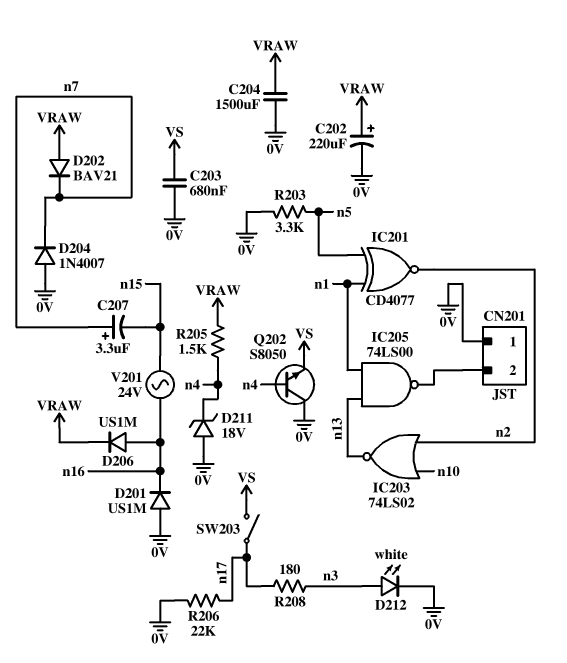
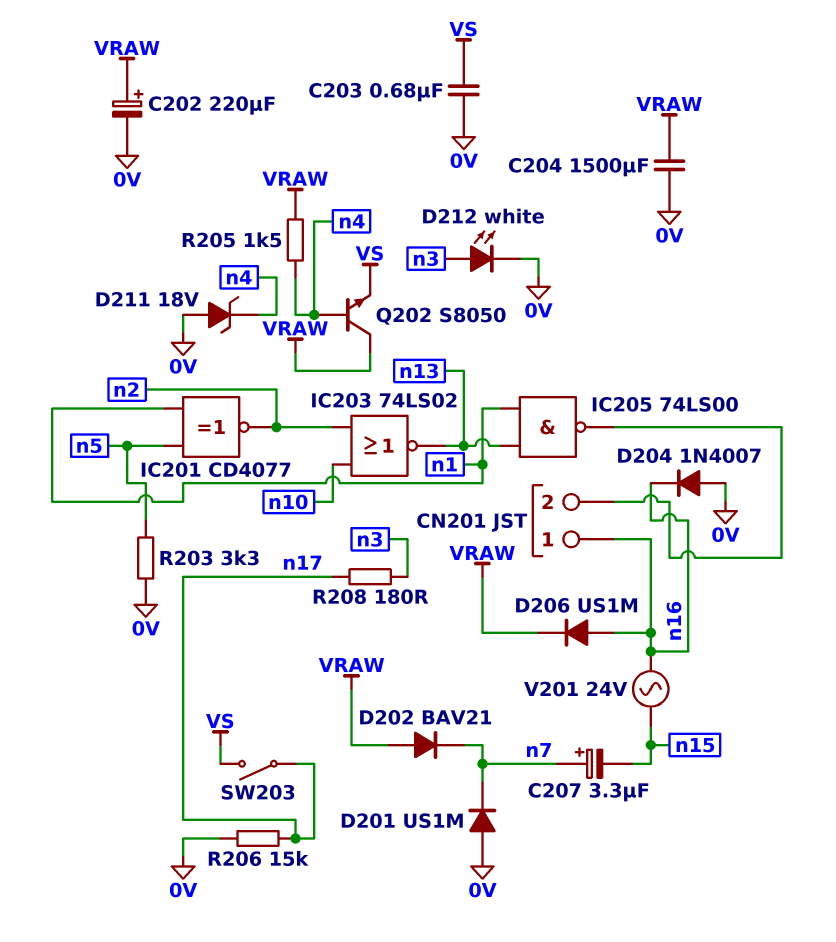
CN201 pin 1: 0V -> n16
D201: diode US1M (A 0V, K n16) -> diode US1M (A 0V, K n7)
D204: diode 1N4007 (A 0V, K n7) -> diode 1N4007 (A 0V, K n16)
Q202: NPN S8050 (B n4, C 0V, E VS) -> NPN S8050 (B n4, C VRAW, E VS)
R206: 22k (0V, n17) -> 15k (0V, n17)

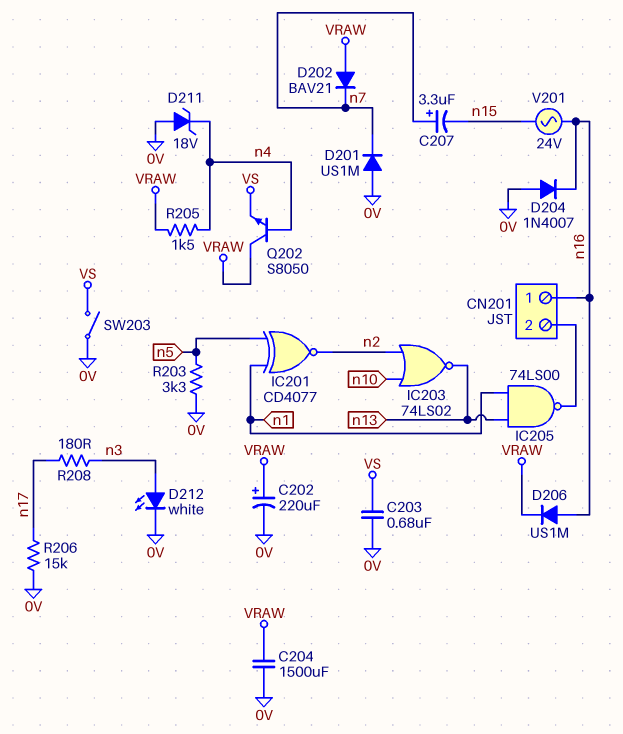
SW203: switch (VS, n17) -> switch (0V, VS)

